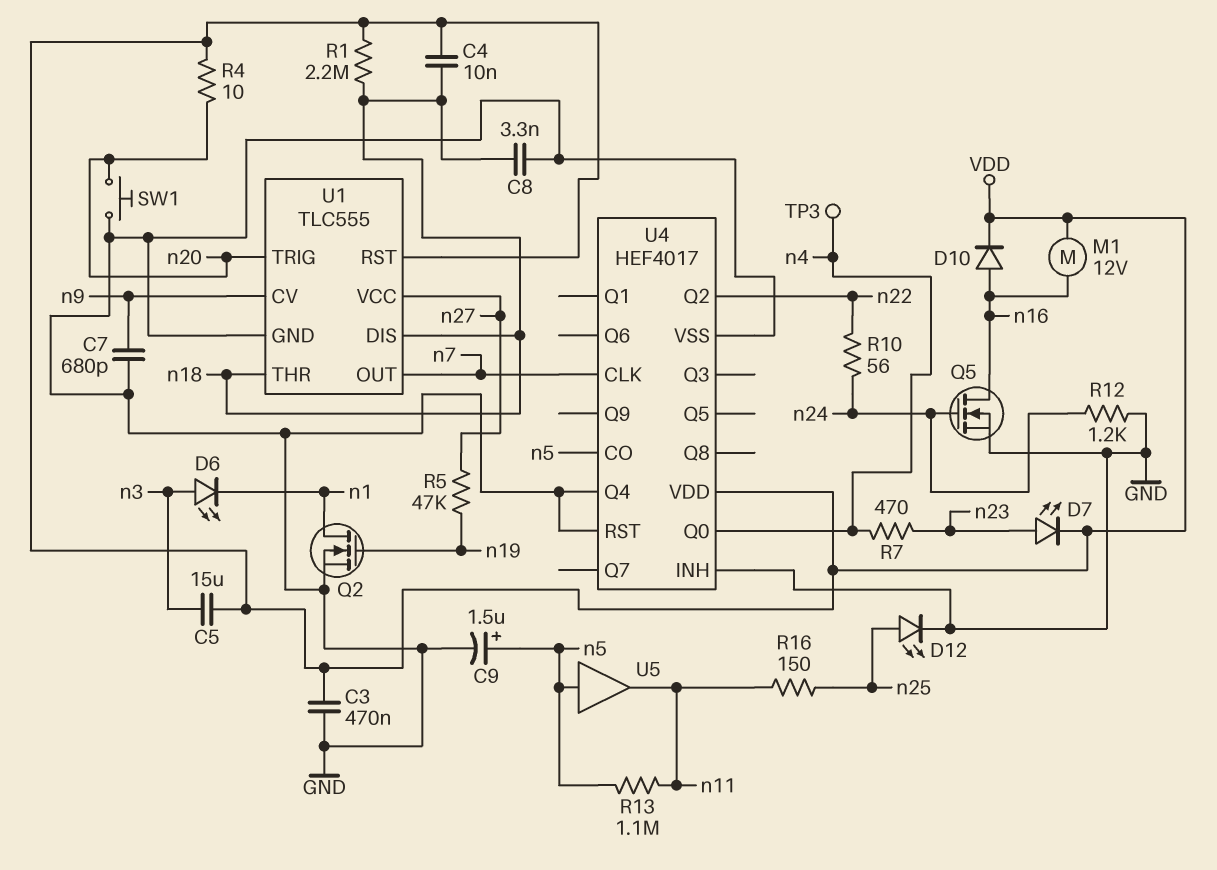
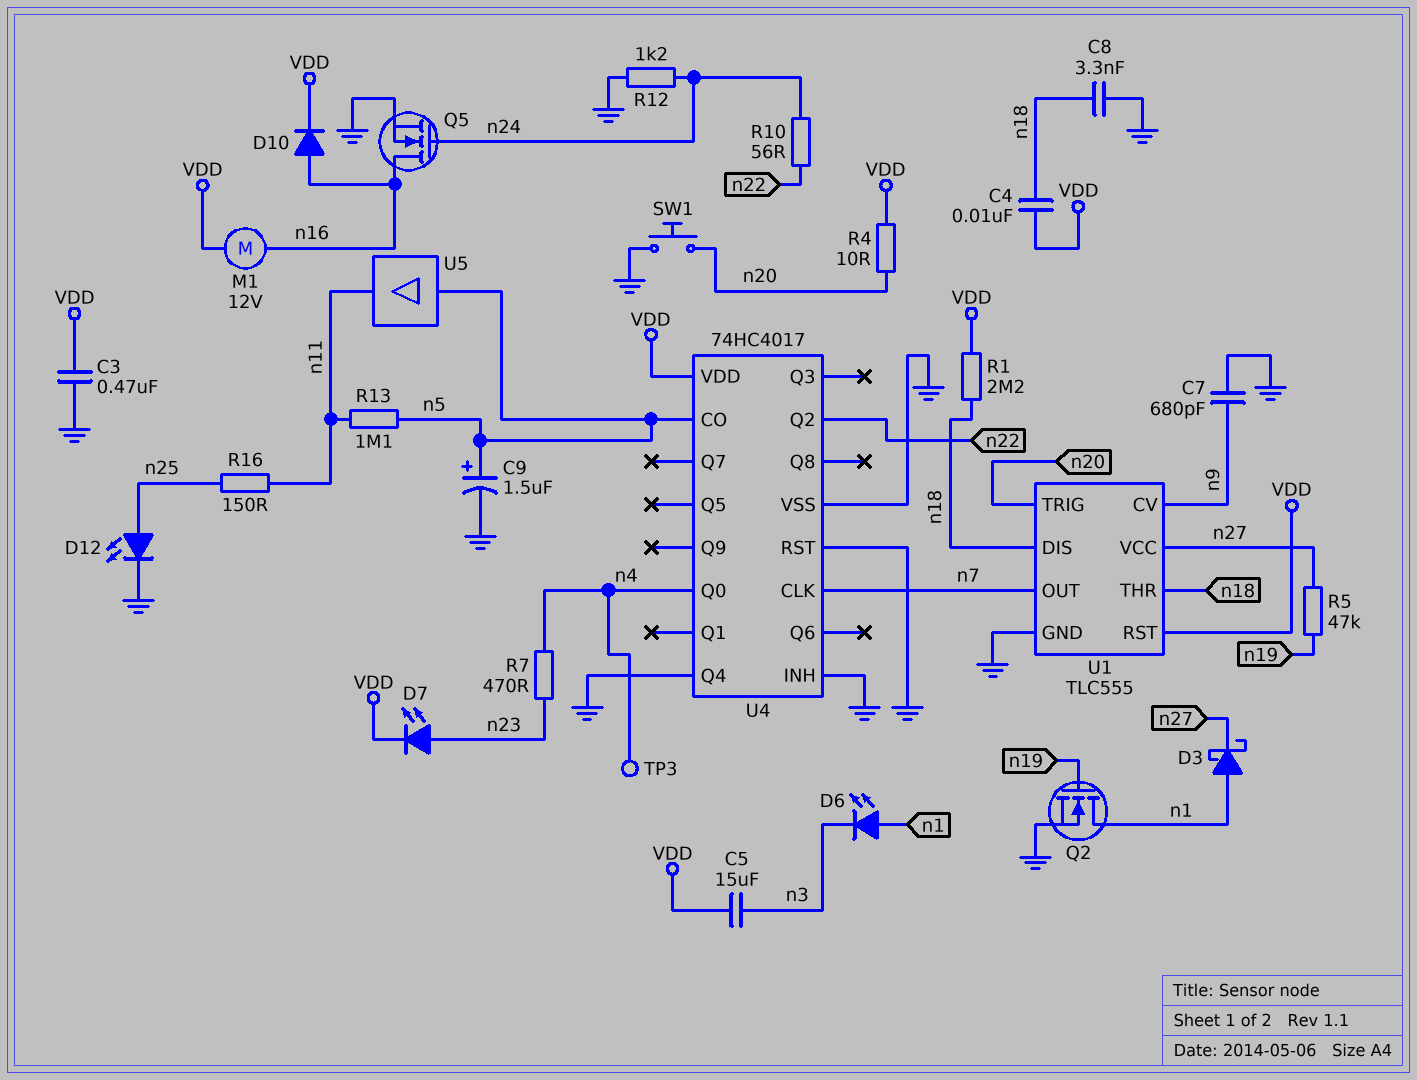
D3: none -> schottky (A n1, K n27)
D6: LED (A n3, K n1) -> LED (A n1, K n3)
U4: HEF4017 -> 74HC4017

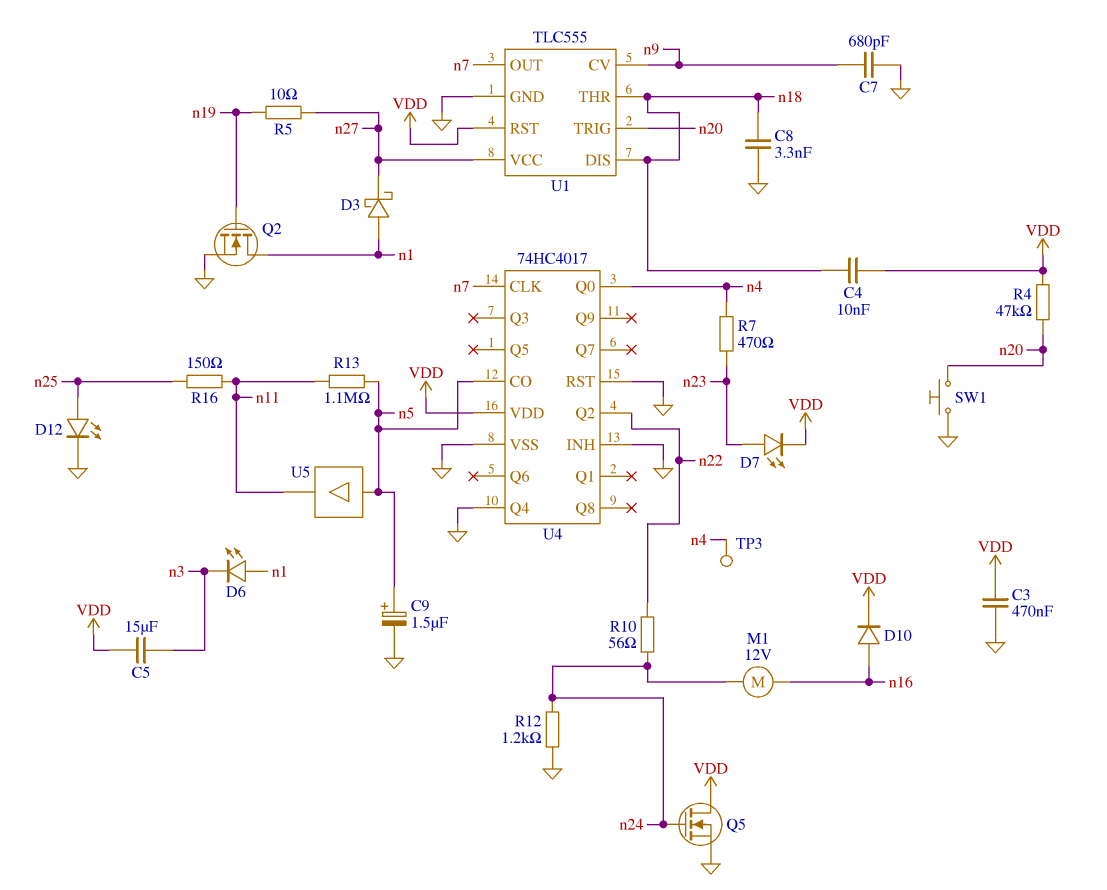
M1: motor 12V (VDD, n16) -> motor 12V (n16, n24)
Q5: NMOS (G n24, D n16, S GND) -> NMOS (G n24, D VDD, S GND)
R1: 2.2M (VDD, n18) -> none
R4: 10 (VDD, n20) -> 47k (VDD, n20)
R5: 47k (n19, n27) -> 10 (n19, n27)

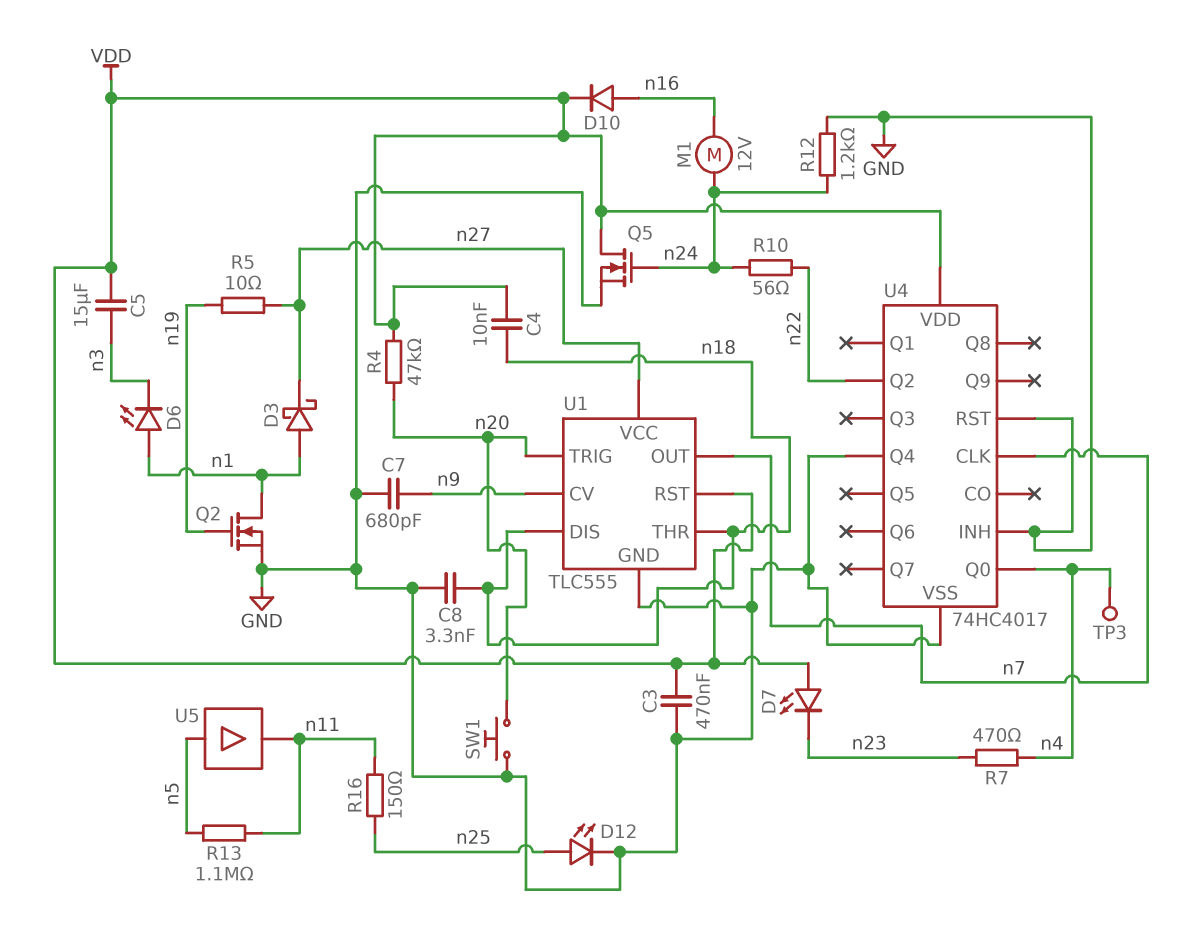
C9: 1.5uF (plus n5, minus GND) -> none
D7: LED (A n23, K VDD) -> LED (A VDD, K n23)
U4 pin CO: n5 -> none

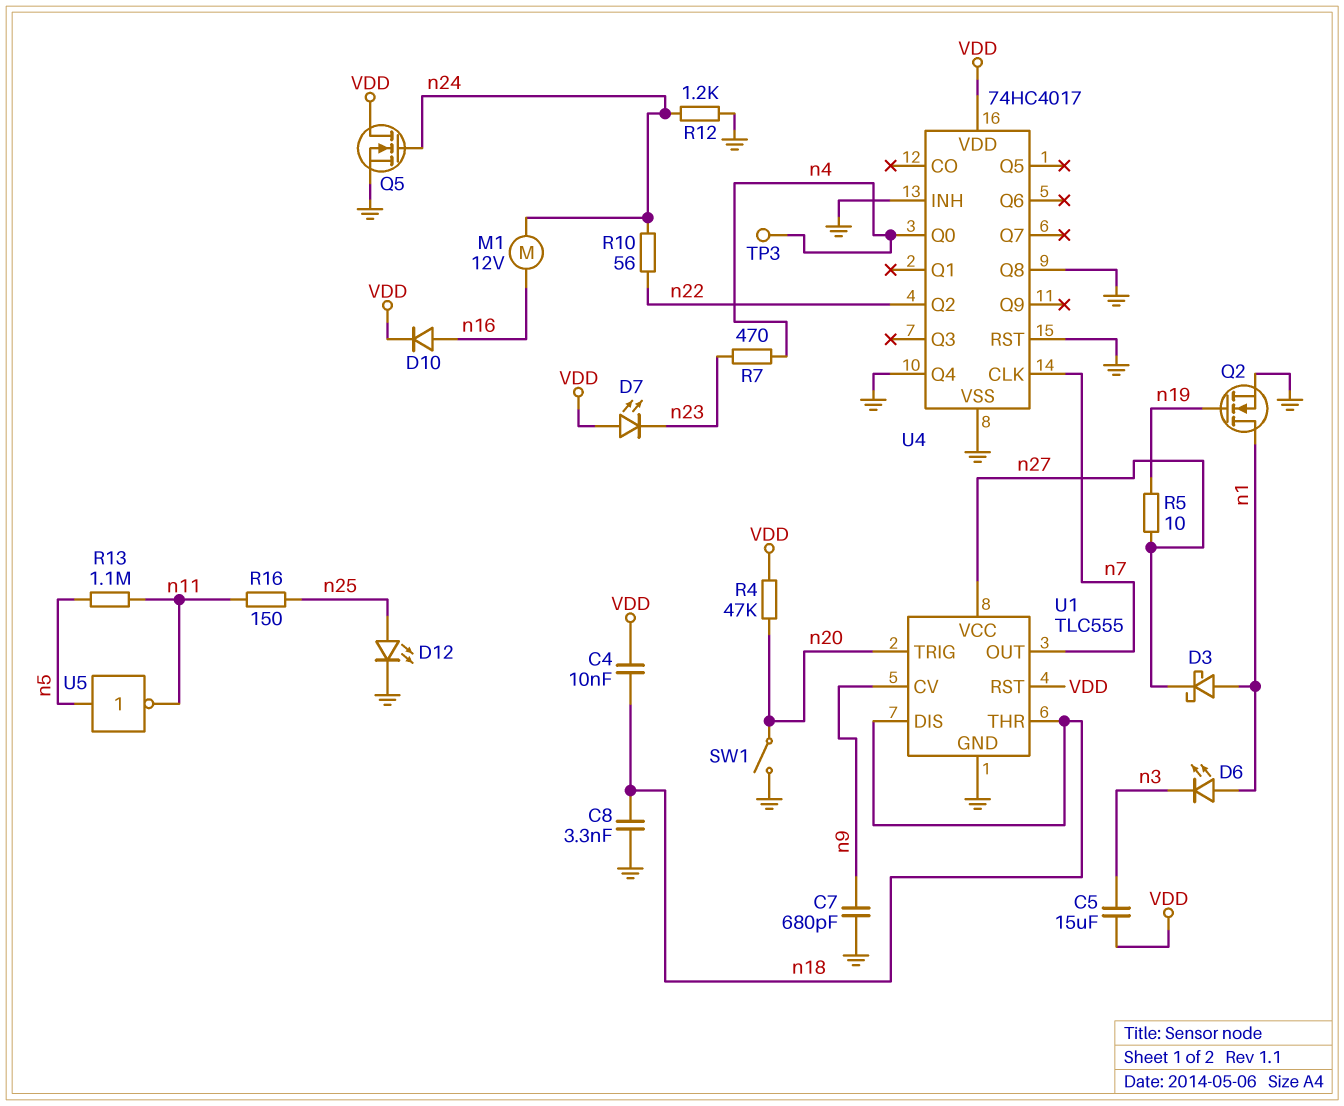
C3: 470nF (GND, VDD) -> none
SW1: button (GND, n20) -> switch (GND, n20)
U4 pin Q8: none -> GND
U5: buffer (in n5, out n11) -> NOT (in n5, out n11)

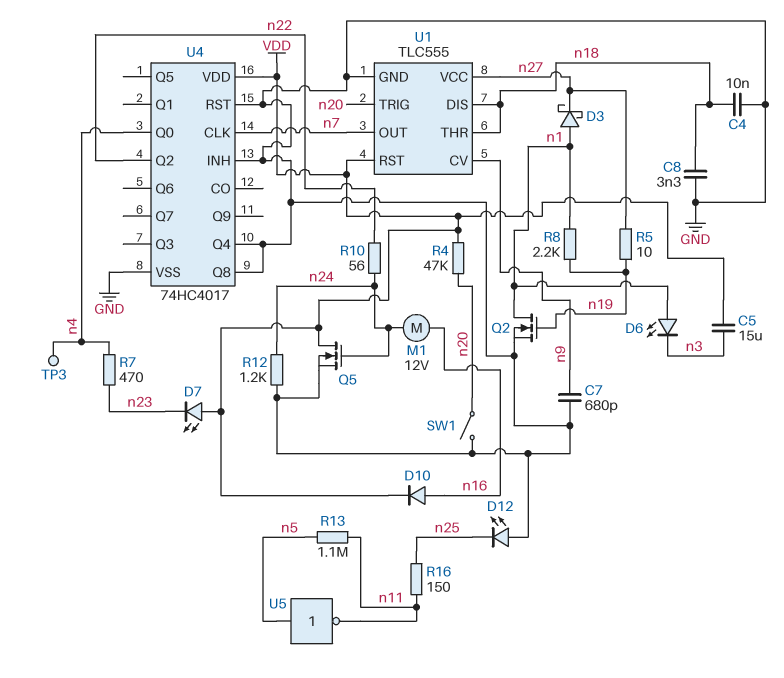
C4: 10nF (VDD, n18) -> 10nF (GND, n18)
D12: LED (A n25, K GND) -> LED (A GND, K n25)
R8: none -> 2.2k (n1, n19)

